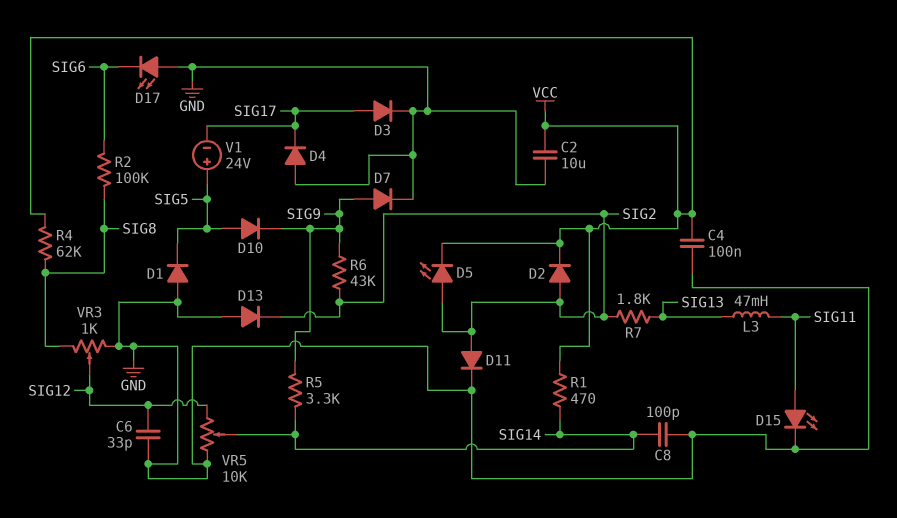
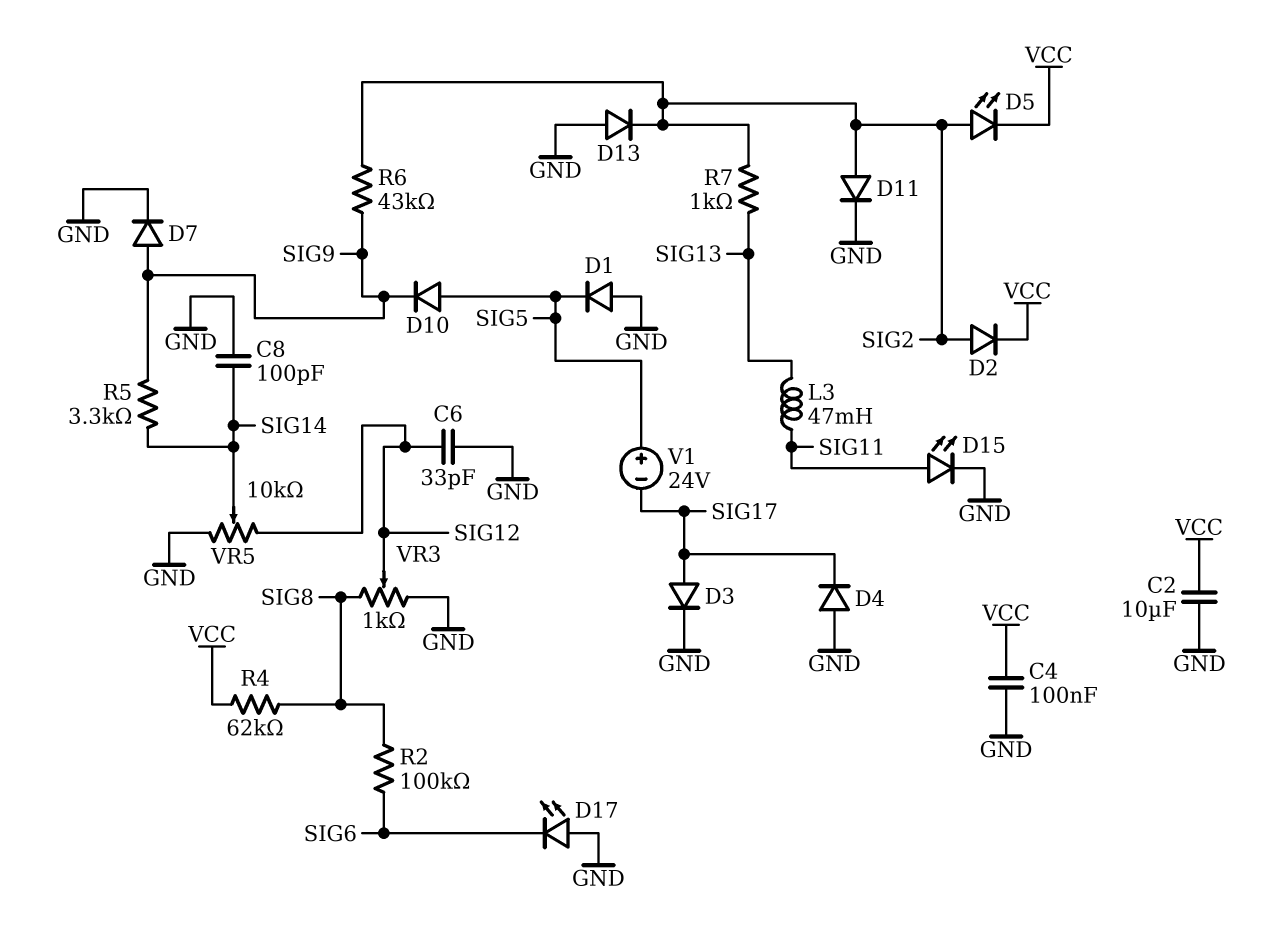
R1: 470 (SIG14, VCC) -> none
R7: 1.8k (SIG2, SIG13) -> 1k (SIG2, SIG13)

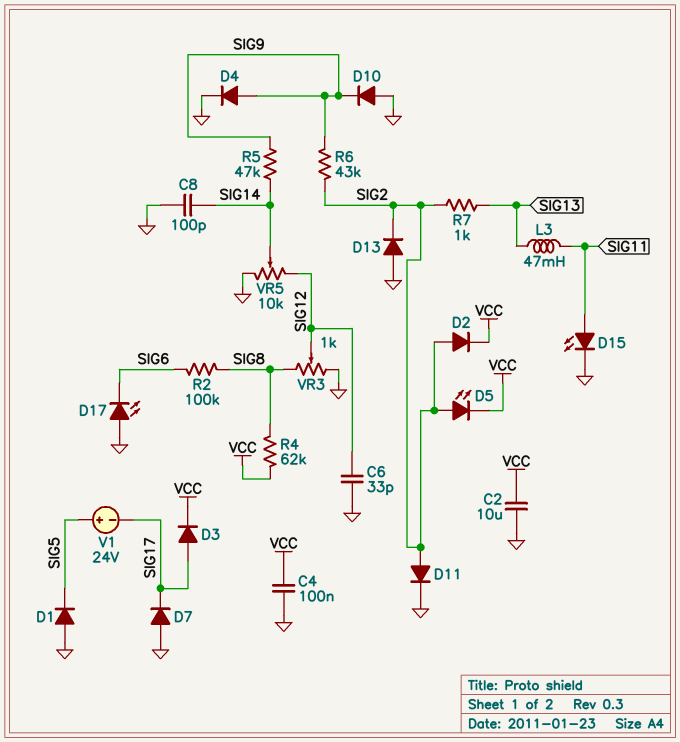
D3: diode (A SIG17, K GND) -> diode (A SIG17, K VCC)
D4: diode (A GND, K SIG17) -> diode (A SIG9, K GND)
D7: diode (A SIG9, K GND) -> diode (A GND, K SIG17)
D10: diode (A SIG5, K SIG9) -> diode (A GND, K SIG9)
R5: 3.3k (SIG9, SIG14) -> 47k (SIG9, SIG14)

